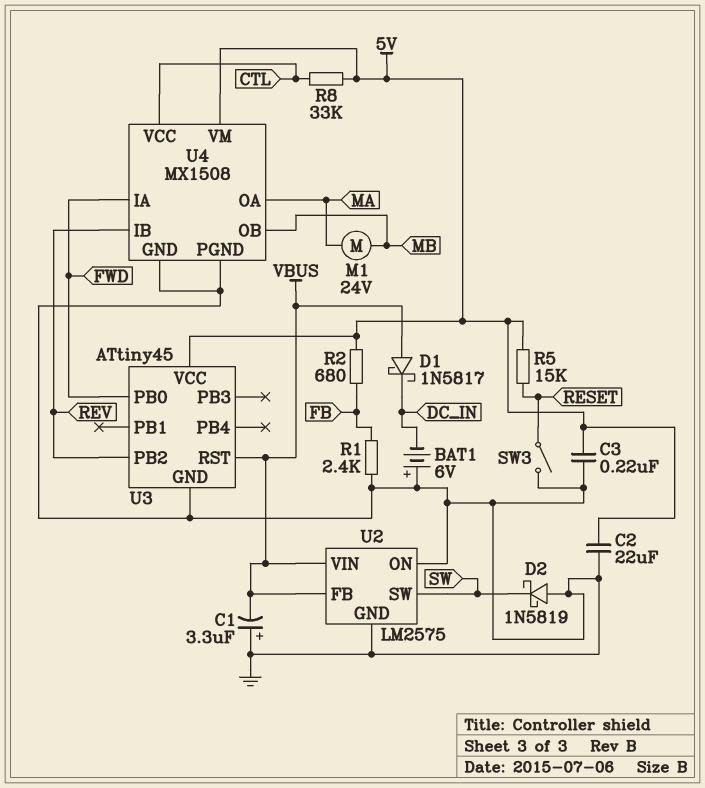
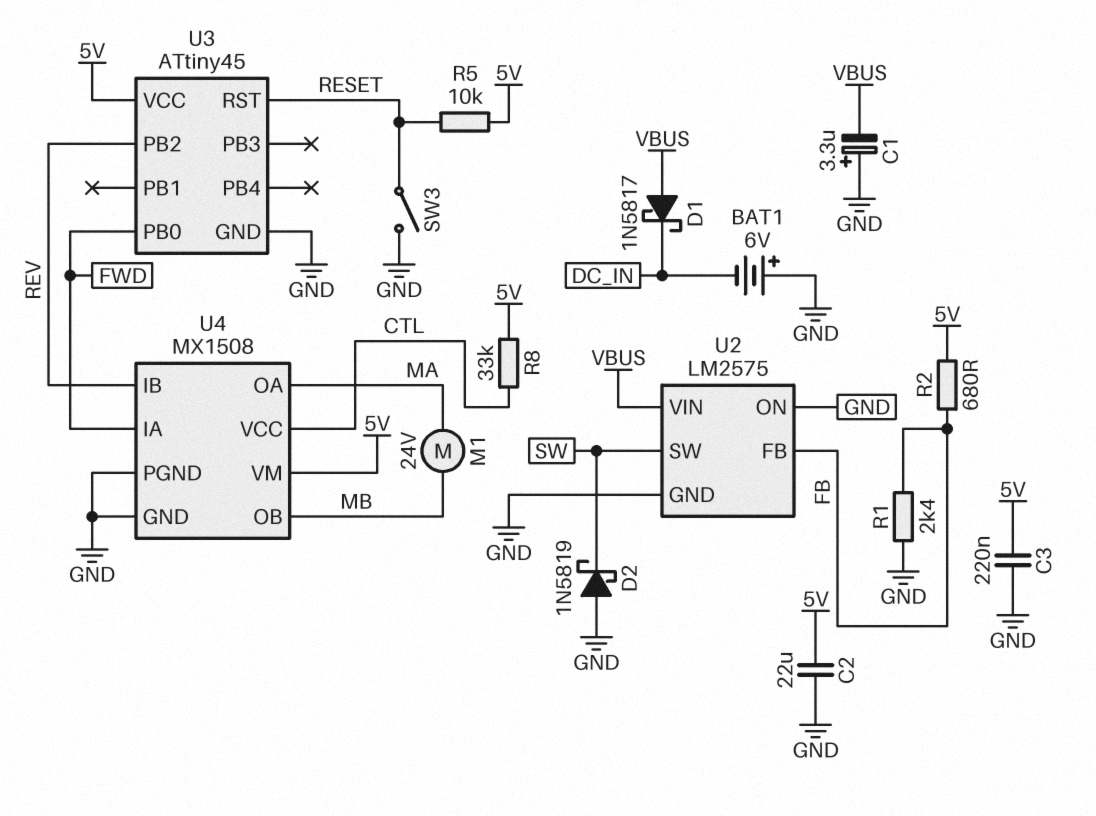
R5: 15k (5V, RESET) -> 10k (5V, RESET)
U2 pin FB: VBUS -> FB
U3 pin RST: VBUS -> RESET

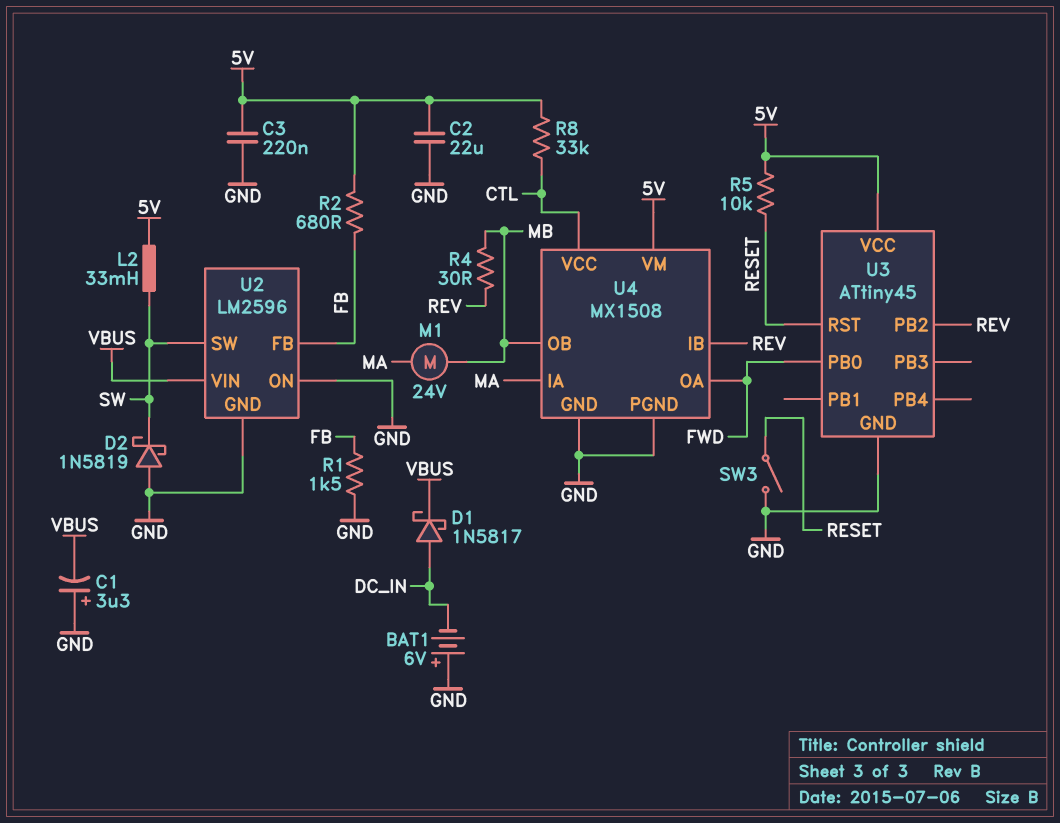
D1: schottky 1N5817 (A VBUS, K DC_IN) -> schottky 1N5817 (A DC_IN, K VBUS)
L2: none -> 33mH (5V, SW)
R1: 2.4k (FB, GND) -> 1.5k (FB, GND)
R4: none -> 30 (MB, REV)
U2: LM2575 -> LM2596
U4 pin IA: FWD -> MA
U4 pin OA: MA -> FWD

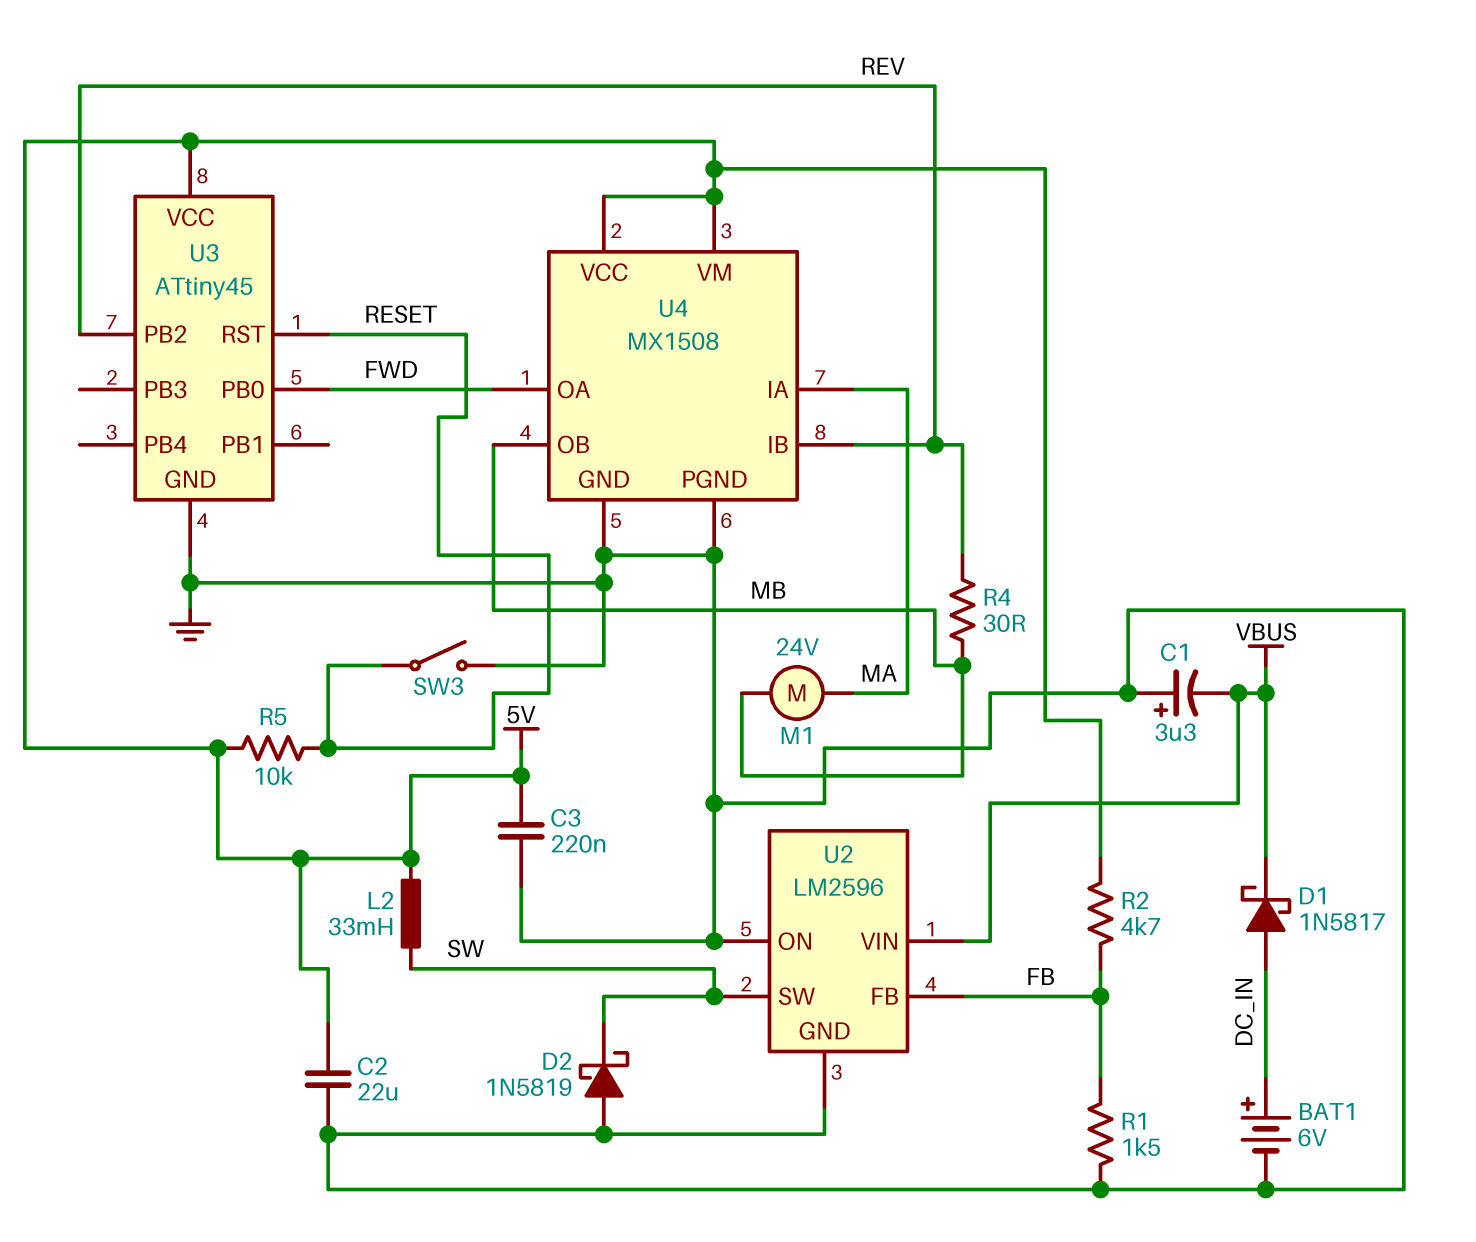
BAT1: 6V (plus GND, minus DC_IN) -> 6V (plus DC_IN, minus GND)
R2: 680 (5V, FB) -> 4.7k (5V, FB)
R8: 33k (5V, CTL) -> none
U4 pin VCC: CTL -> 5V

